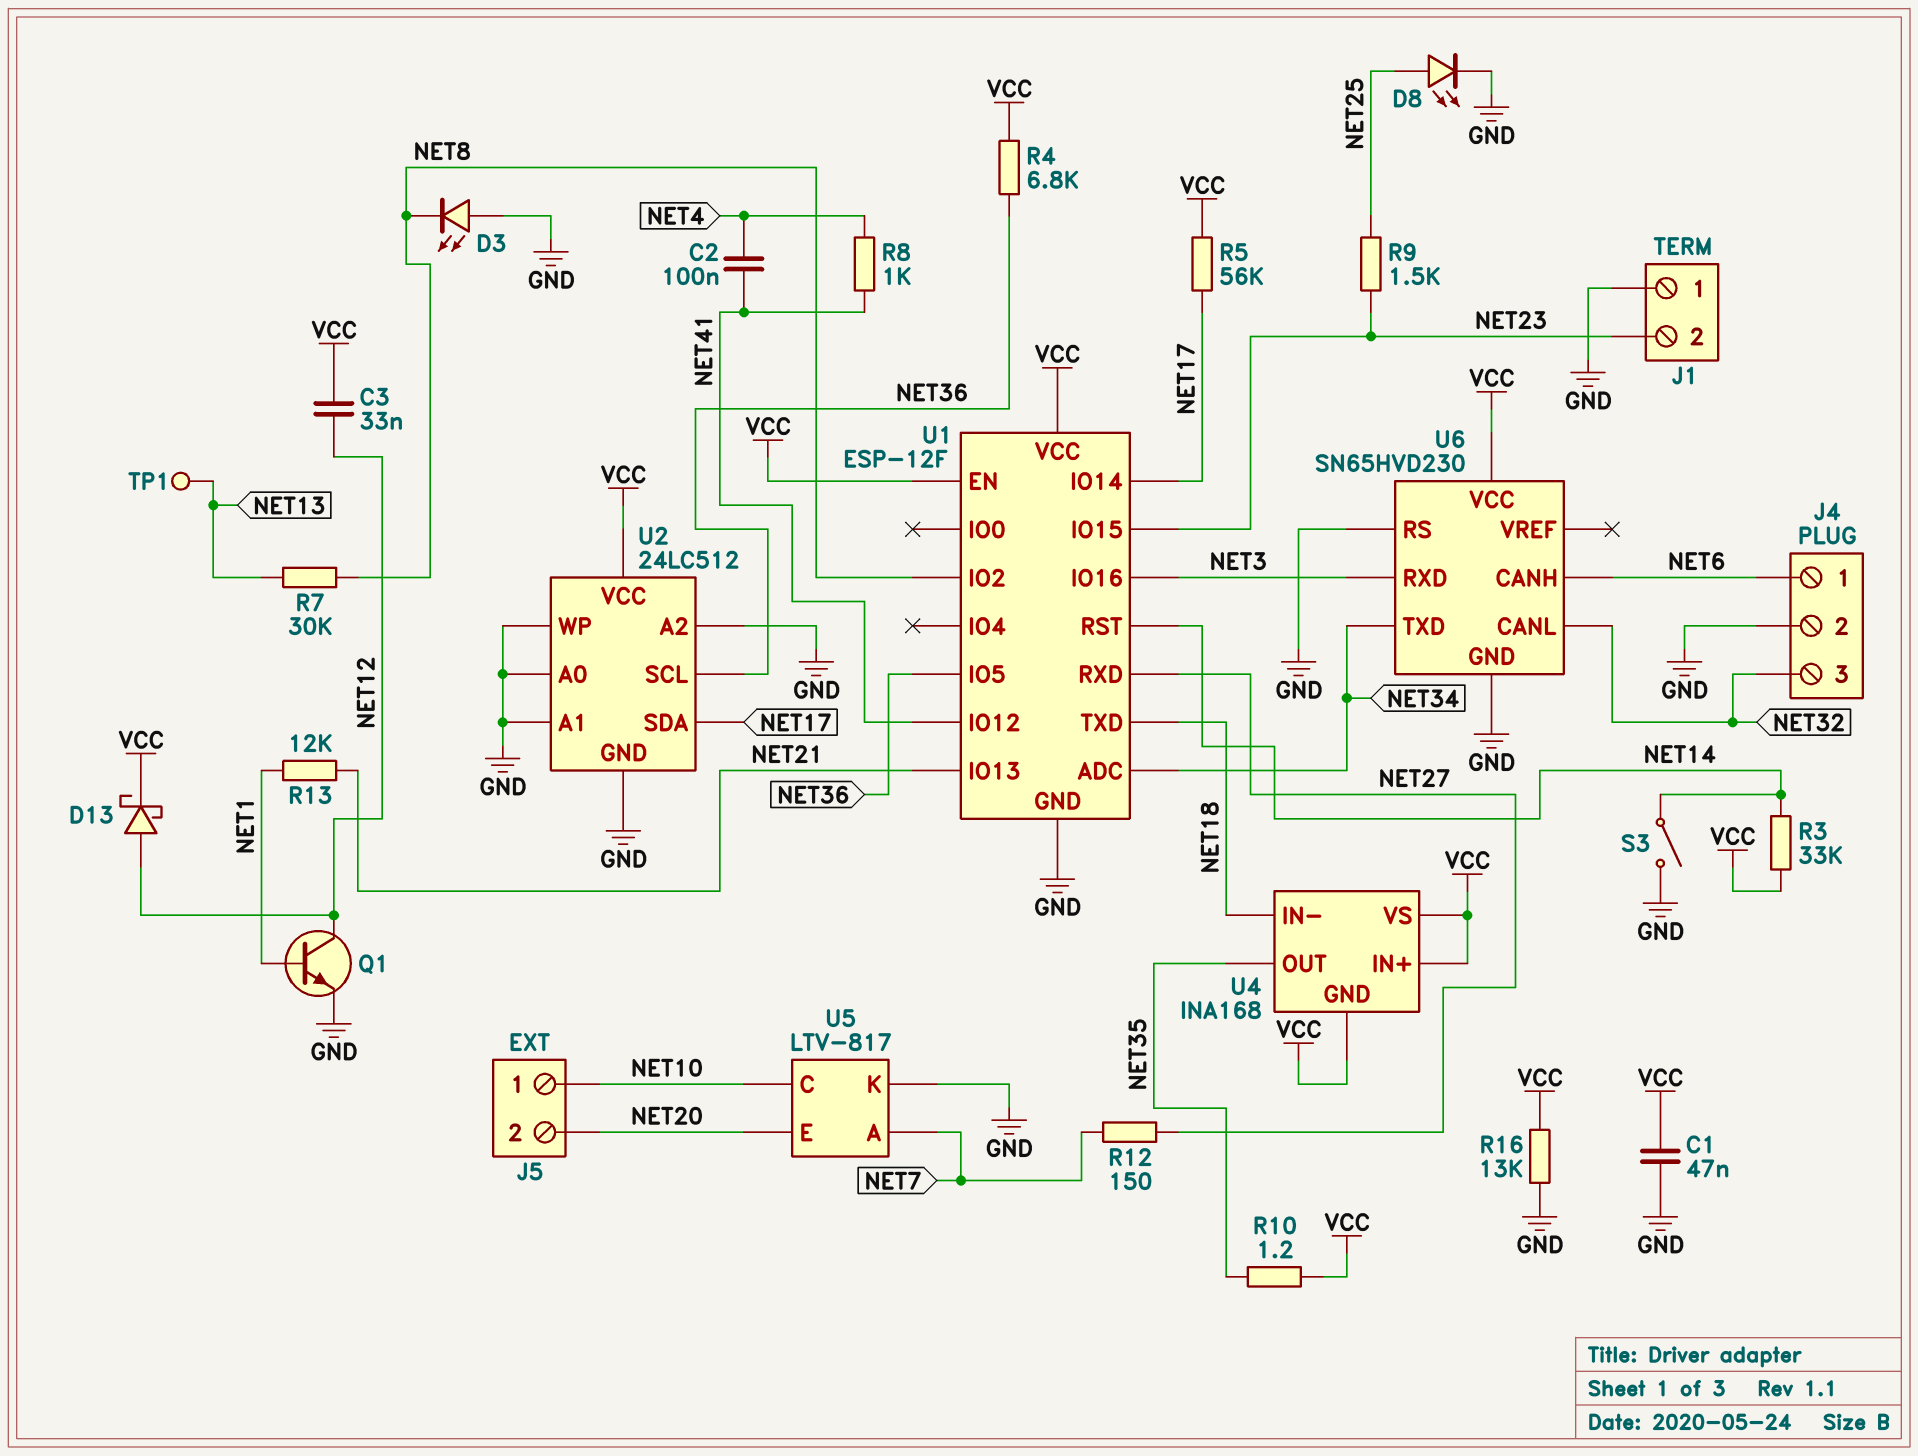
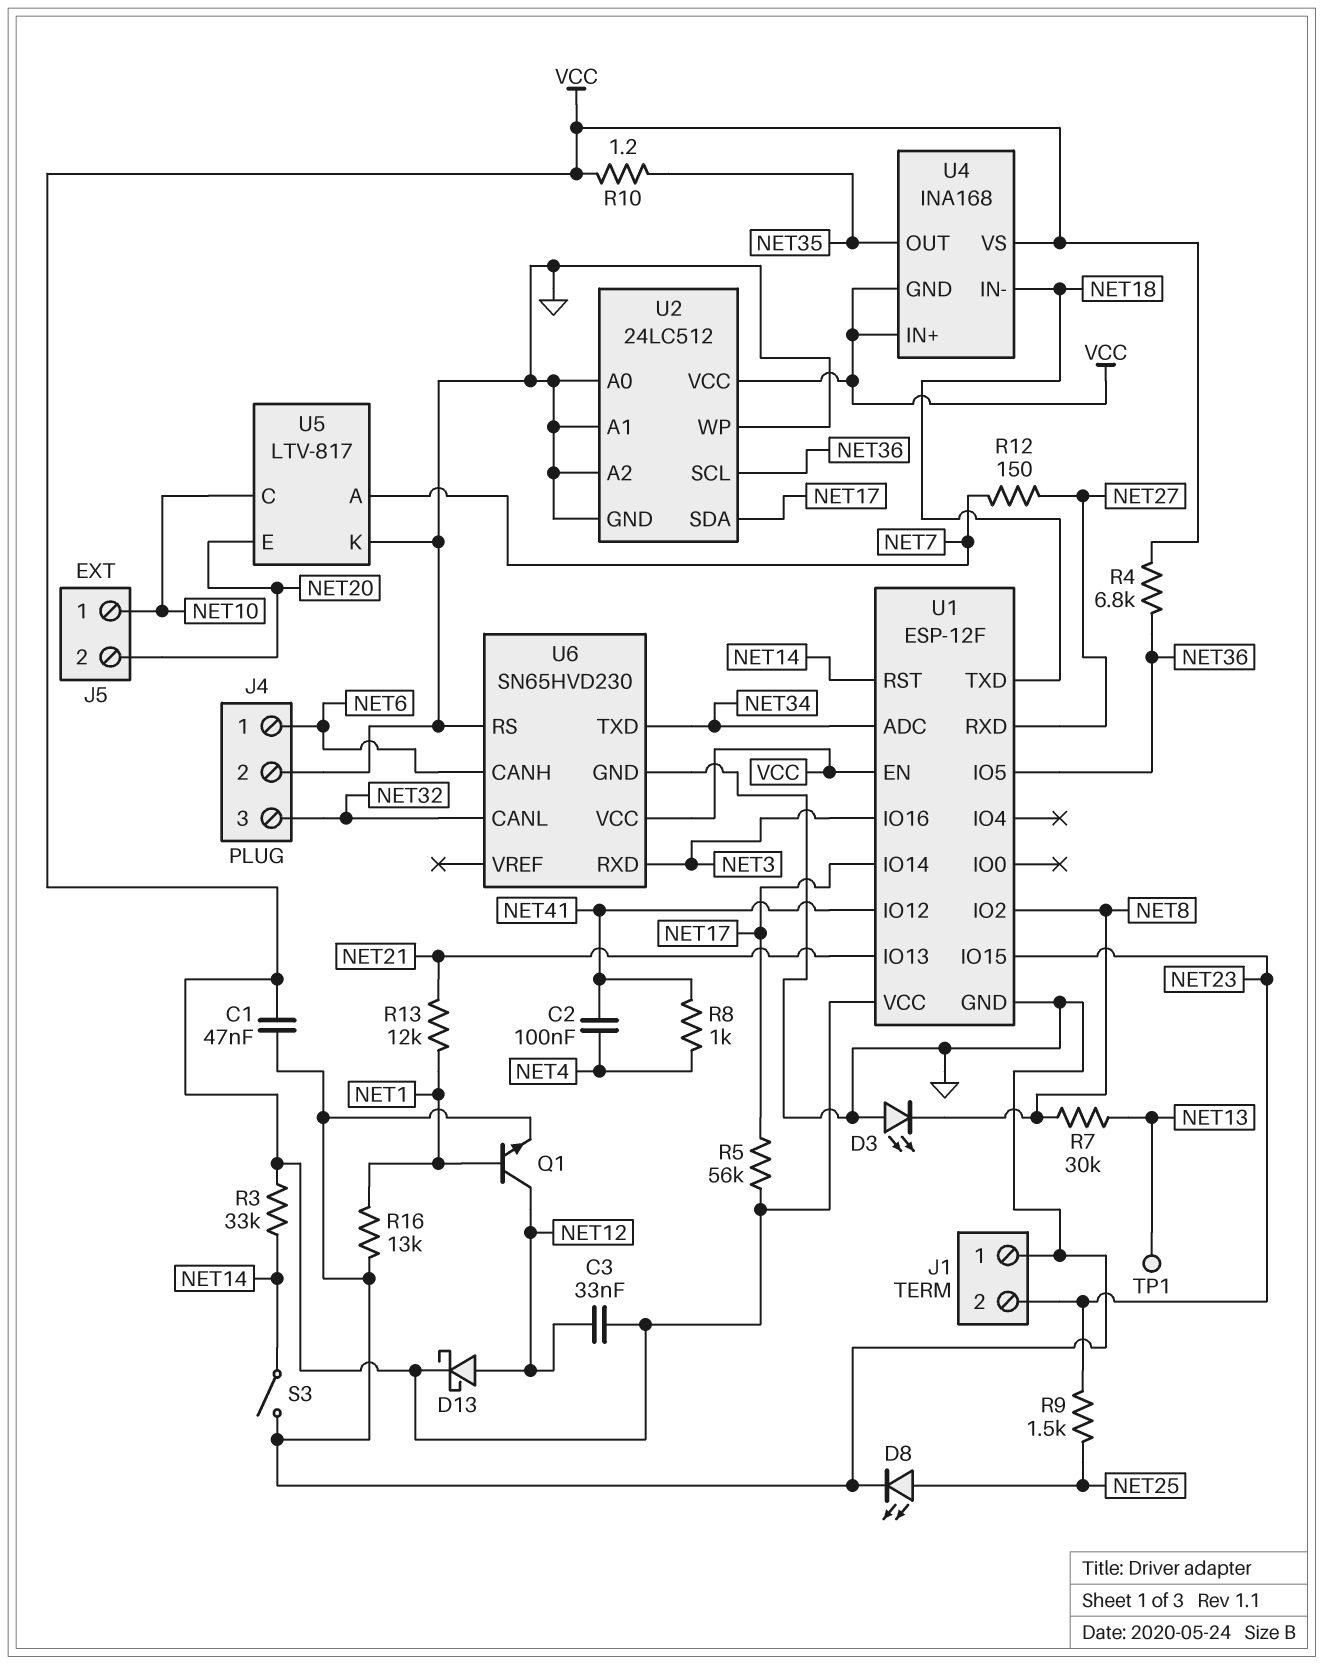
R16: 13k (GND, VCC) -> 13k (GND, NET1)

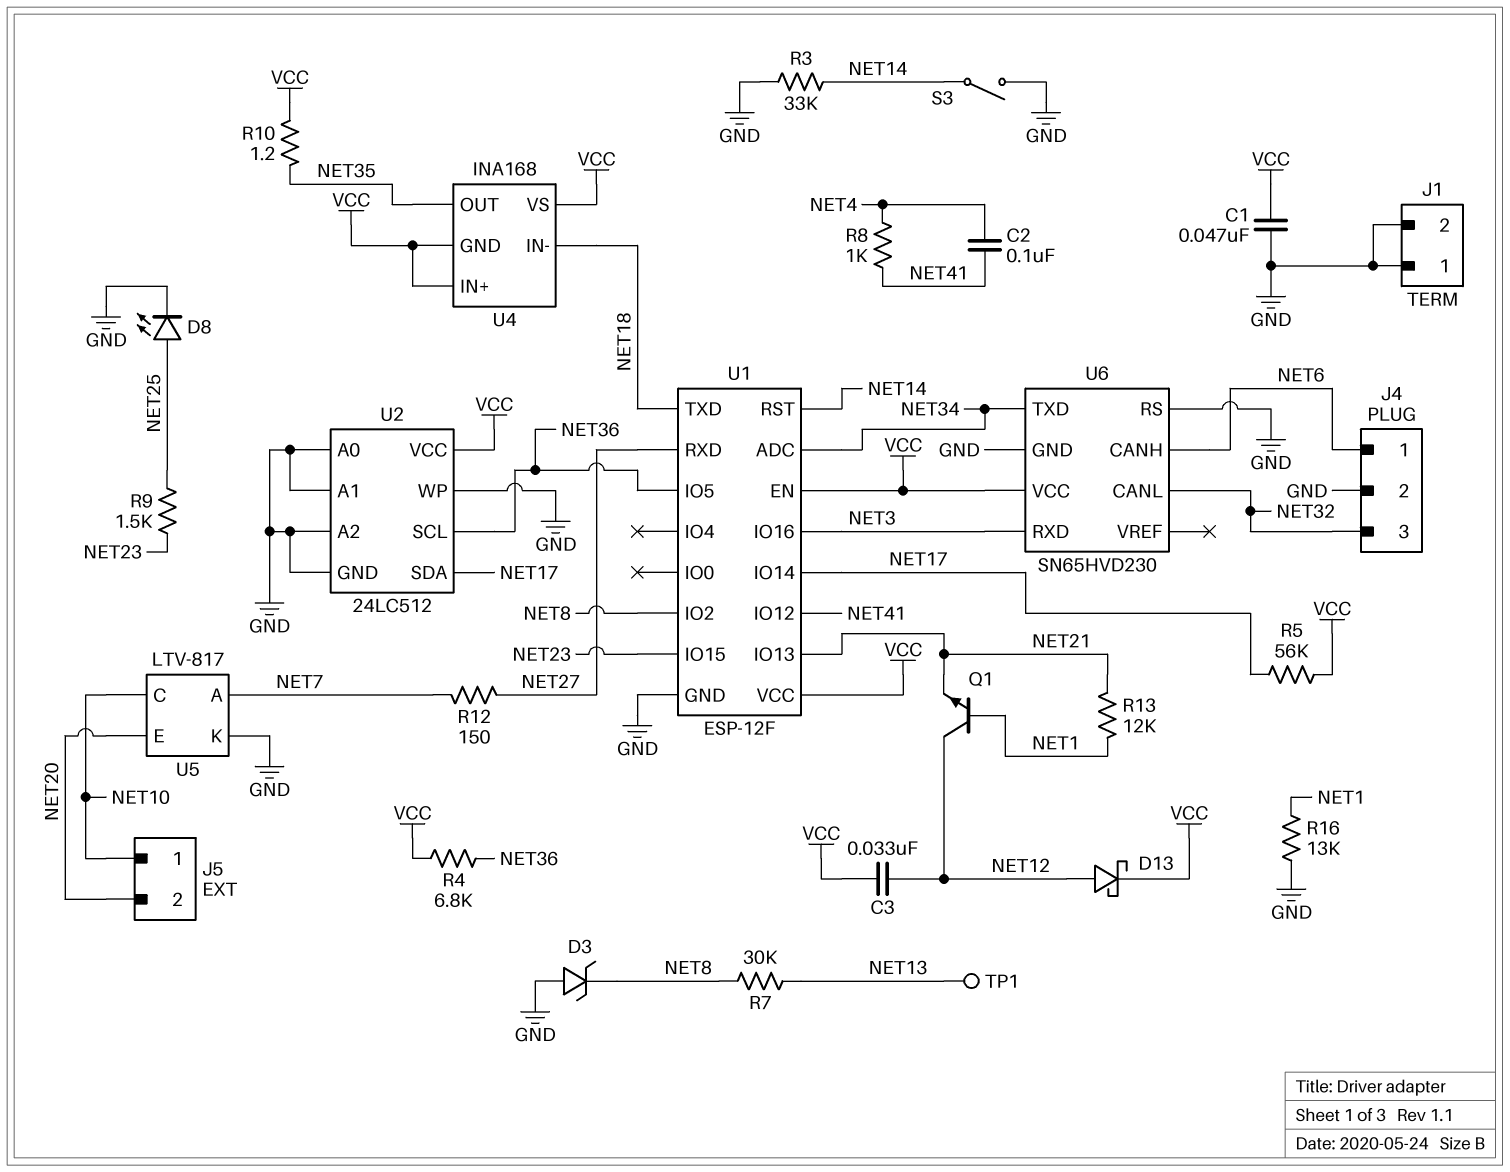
D3: LED (A GND, K NET8) -> zener (A GND, K NET8)
J1 pin 2: NET23 -> GND
Q1: NPN (B NET1, C NET12, E GND) -> NPN (B NET1, C NET12, E NET21)
R3: 33k (NET14, VCC) -> 33k (GND, NET14)

